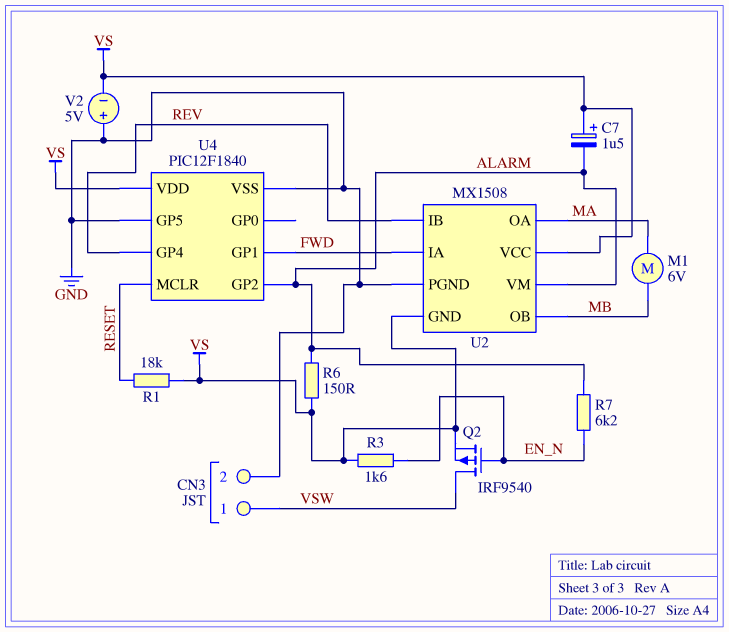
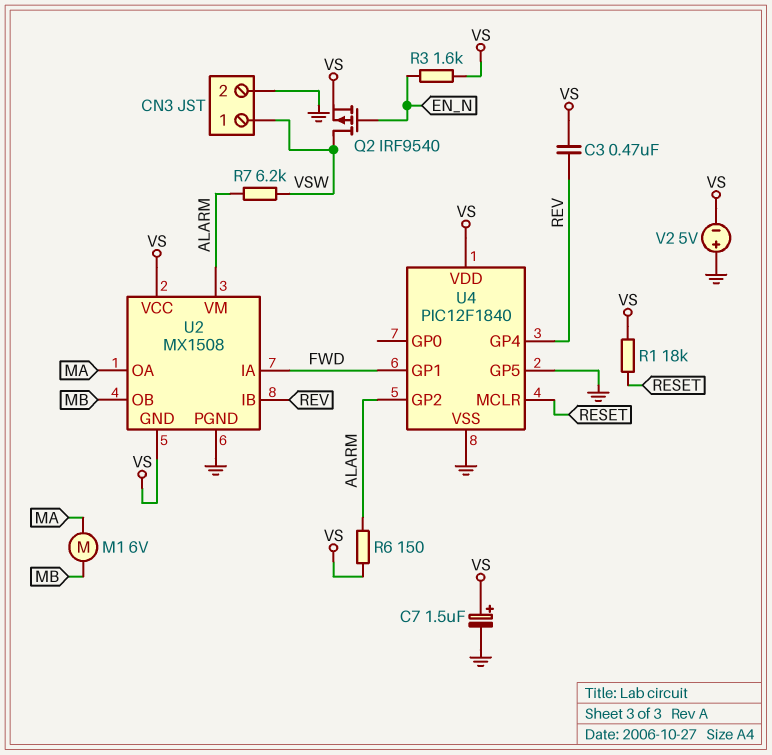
C3: none -> 470nF (REV, VS)
C7: 1.5uF (plus VS, minus ALARM) -> 1.5uF (plus VS, minus GND)
R7: 6.2k (ALARM, EN_N) -> 6.2k (ALARM, VSW)

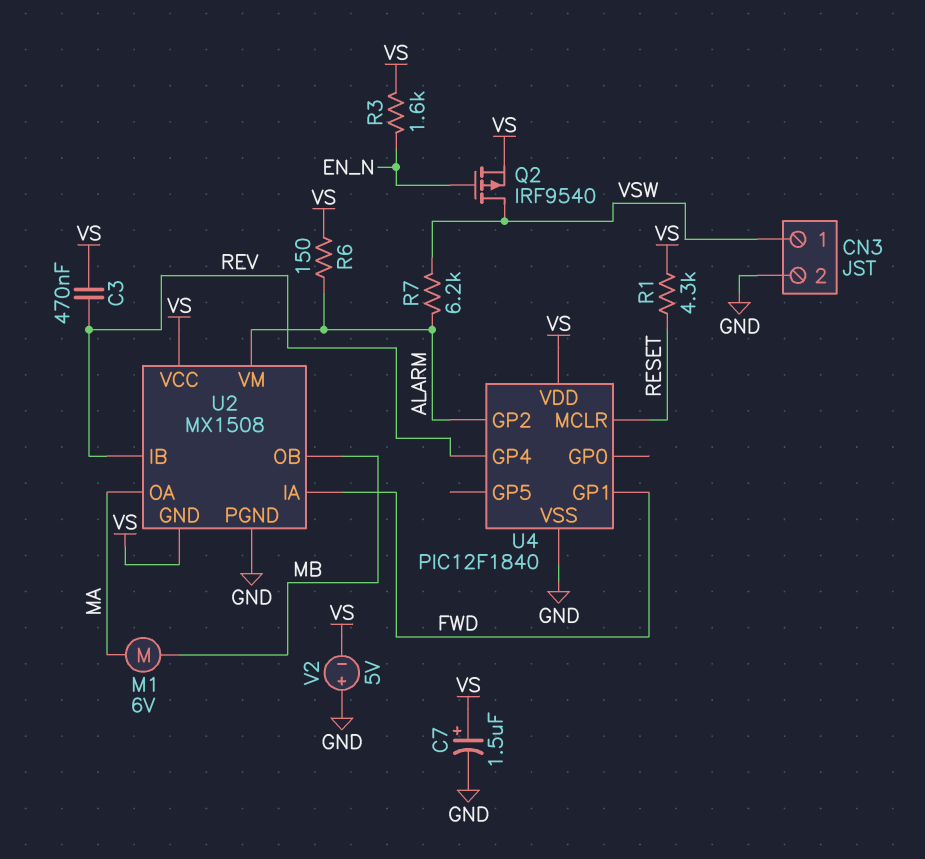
R1: 18k (RESET, VS) -> 4.3k (RESET, VS)
U4 pin GP5: GND -> none

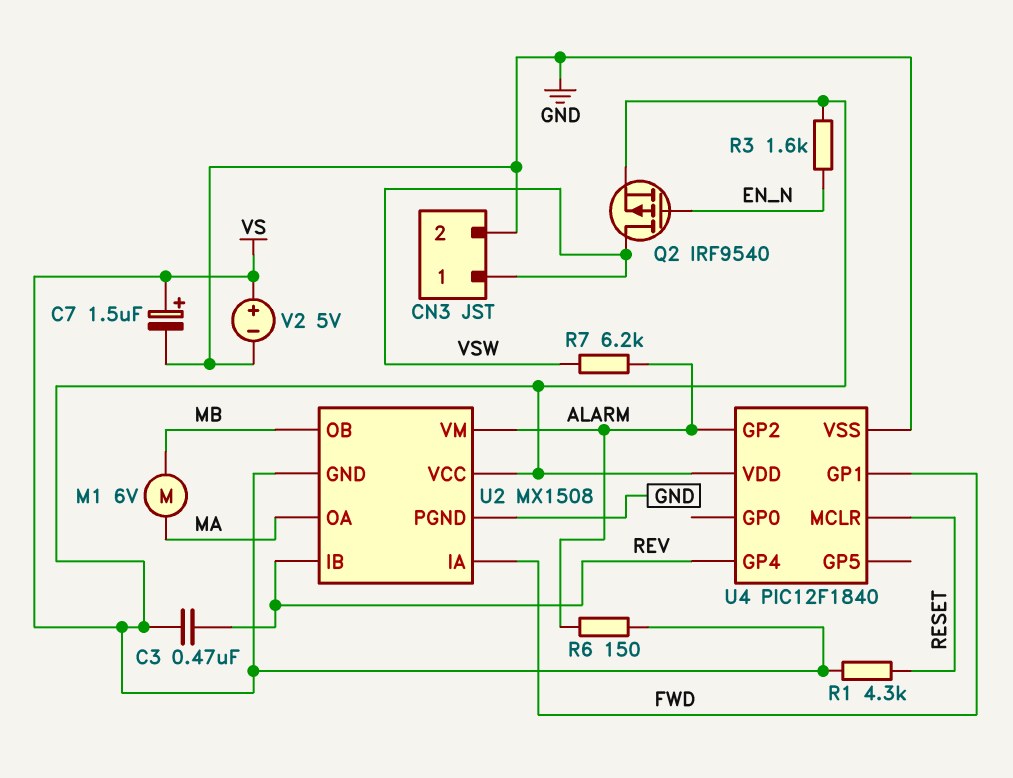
V2: 5V (plus GND, minus VS) -> 5V (plus VS, minus GND)

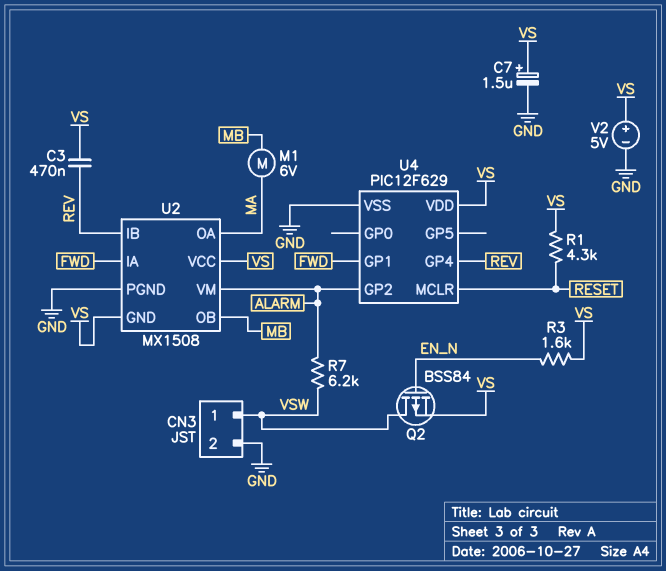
Q2: PMOS IRF9540 (G EN_N, D VSW, S VS) -> PMOS BSS84 (G EN_N, D VSW, S VS)
R6: 150 (ALARM, VS) -> none
U4: PIC12F1840 -> PIC12F629

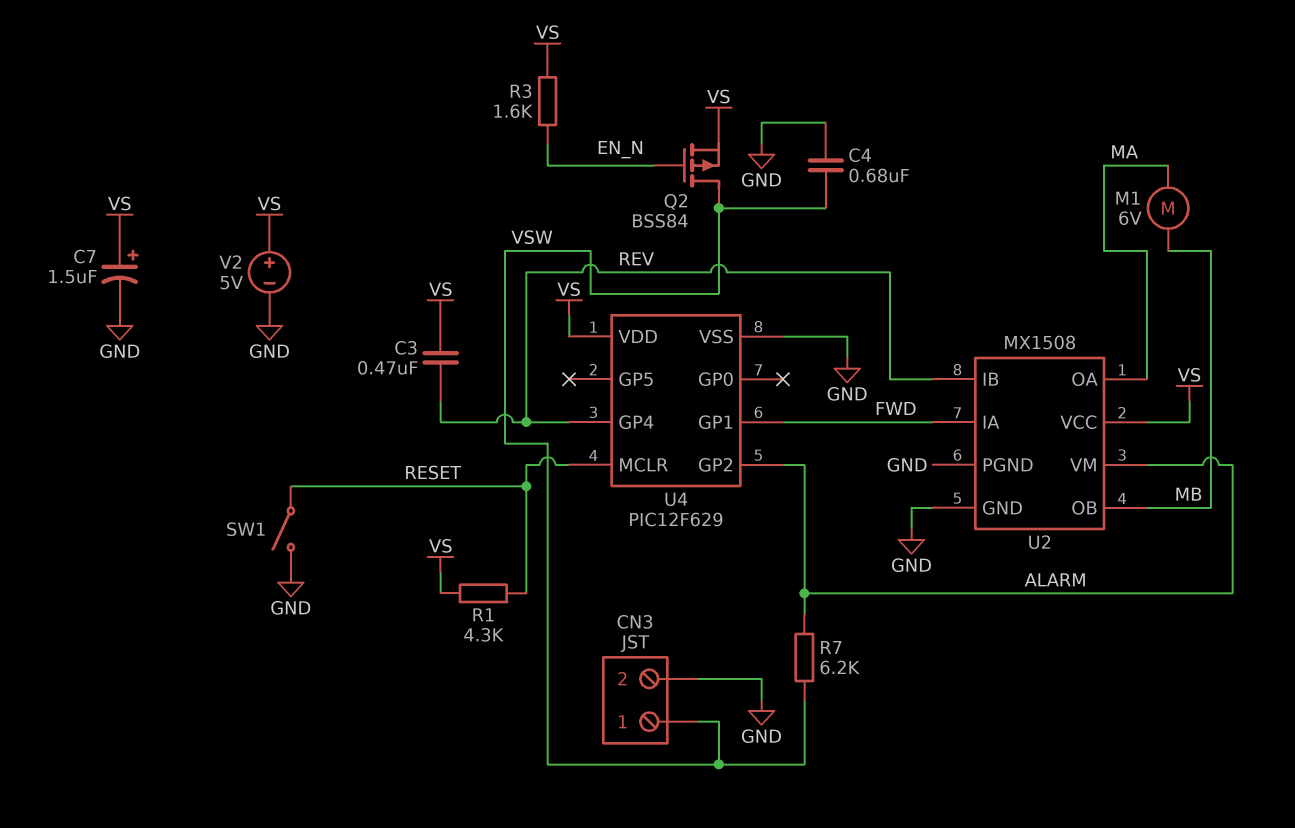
C4: none -> 680nF (GND, VSW)
SW1: none -> switch (GND, RESET)
U2 pin GND: VS -> GND

